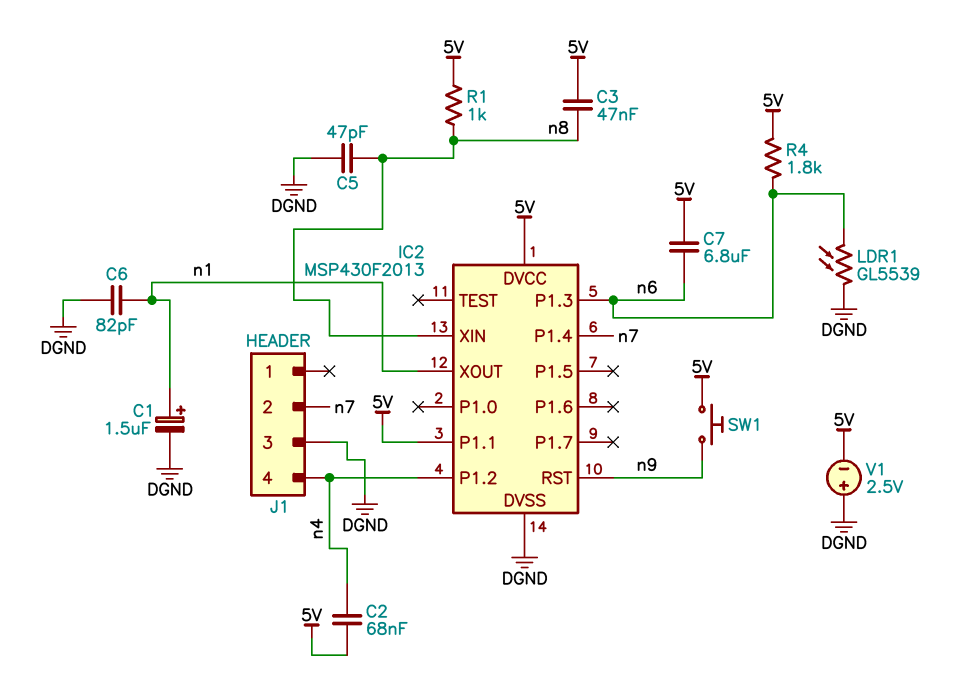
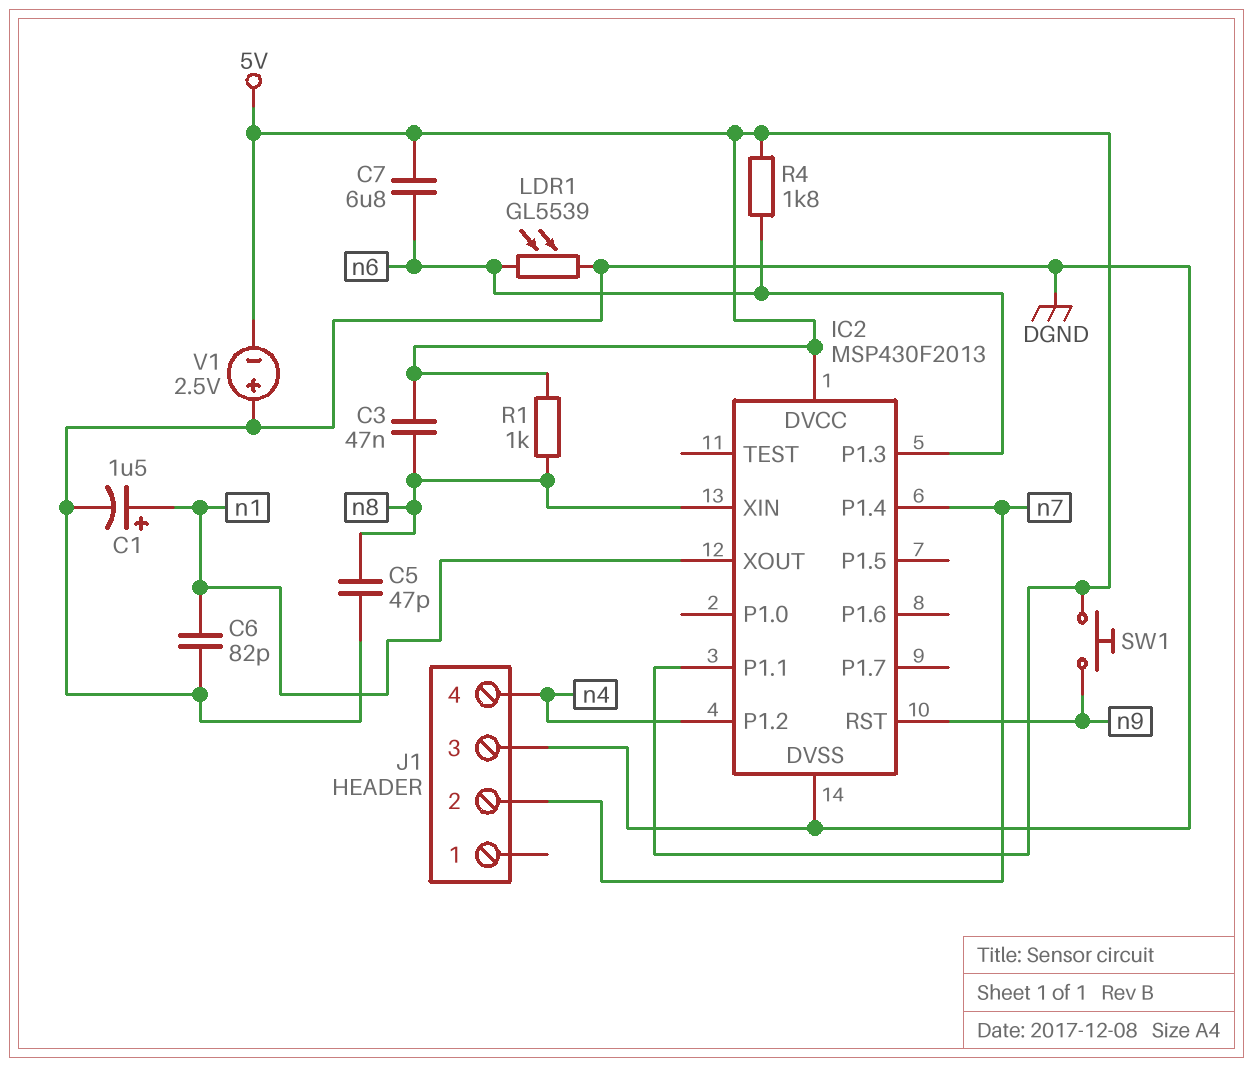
C2: 68nF (5V, n4) -> none

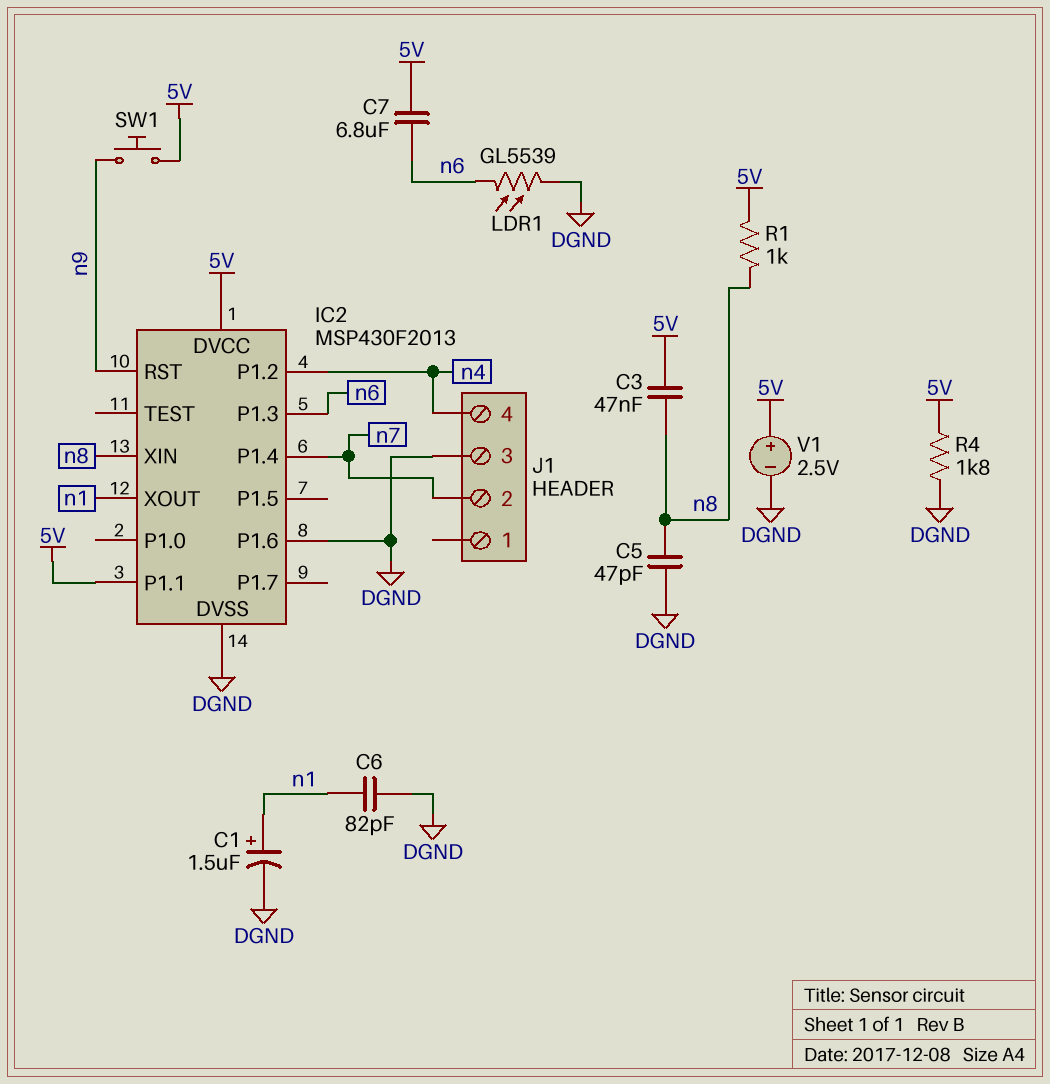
IC2 pin P1.6: none -> DGND
R4: 1.8k (5V, n6) -> 1.8k (5V, DGND)
V1: 2.5V (plus DGND, minus 5V) -> 2.5V (plus 5V, minus DGND)

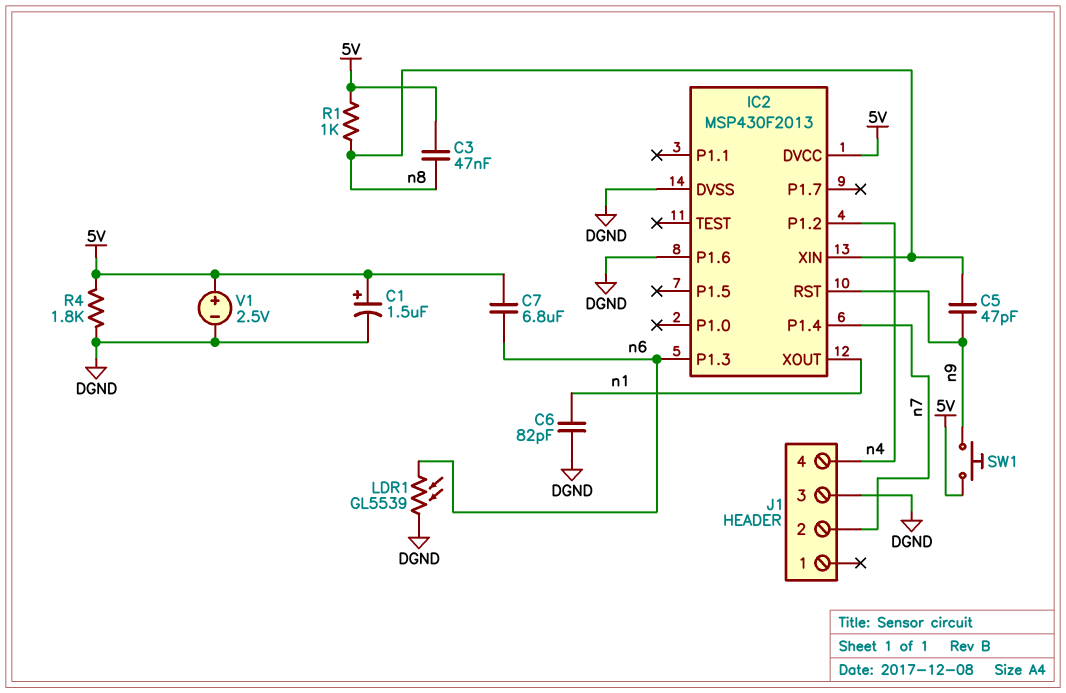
C1: 1.5uF (plus n1, minus DGND) -> 1.5uF (plus 5V, minus DGND)
C5: 47pF (DGND, n8) -> 47pF (n8, n9)
IC2 pin P1.1: 5V -> none

